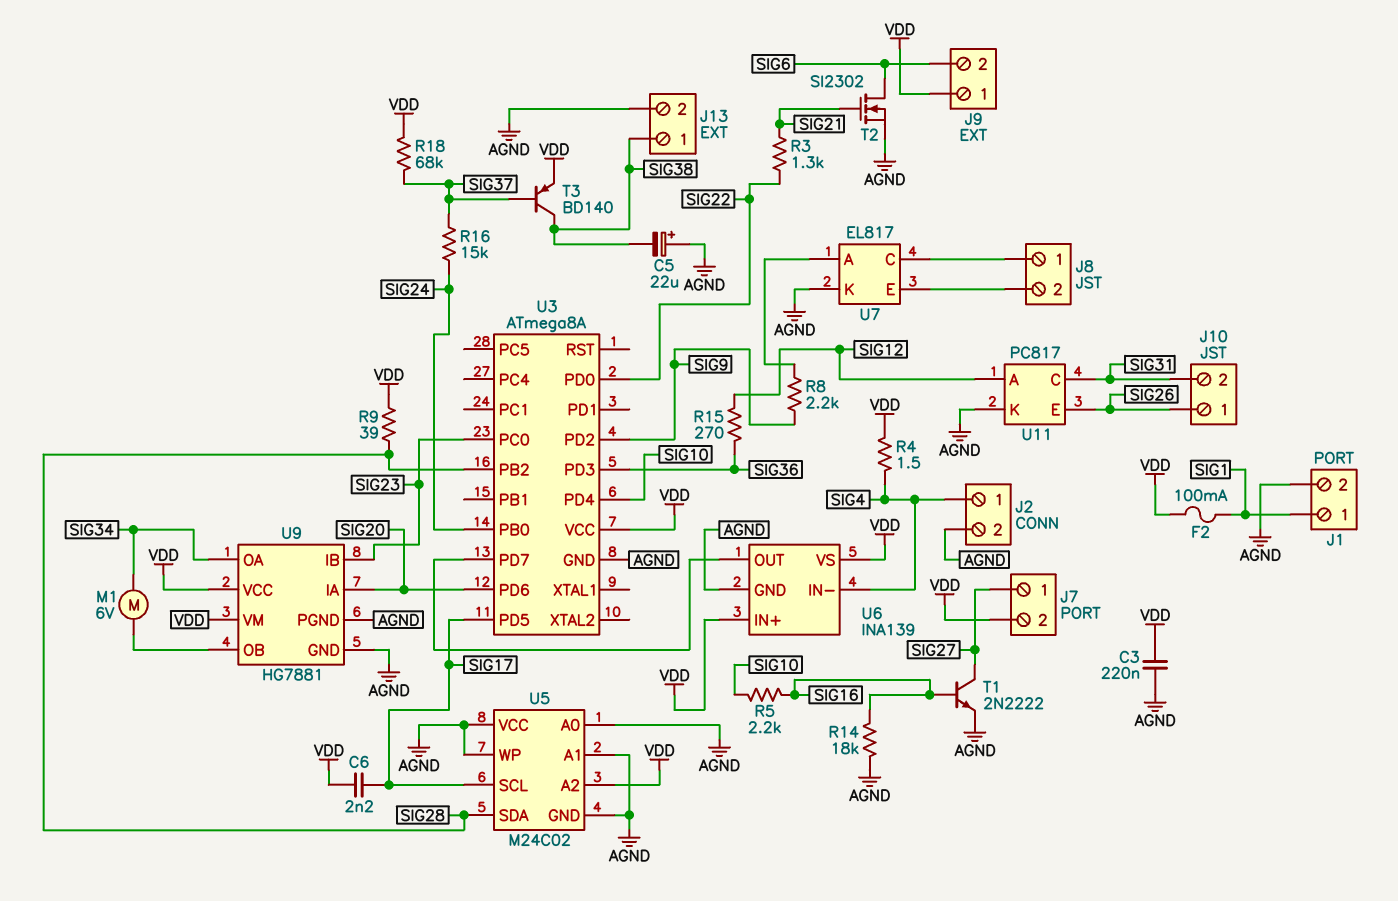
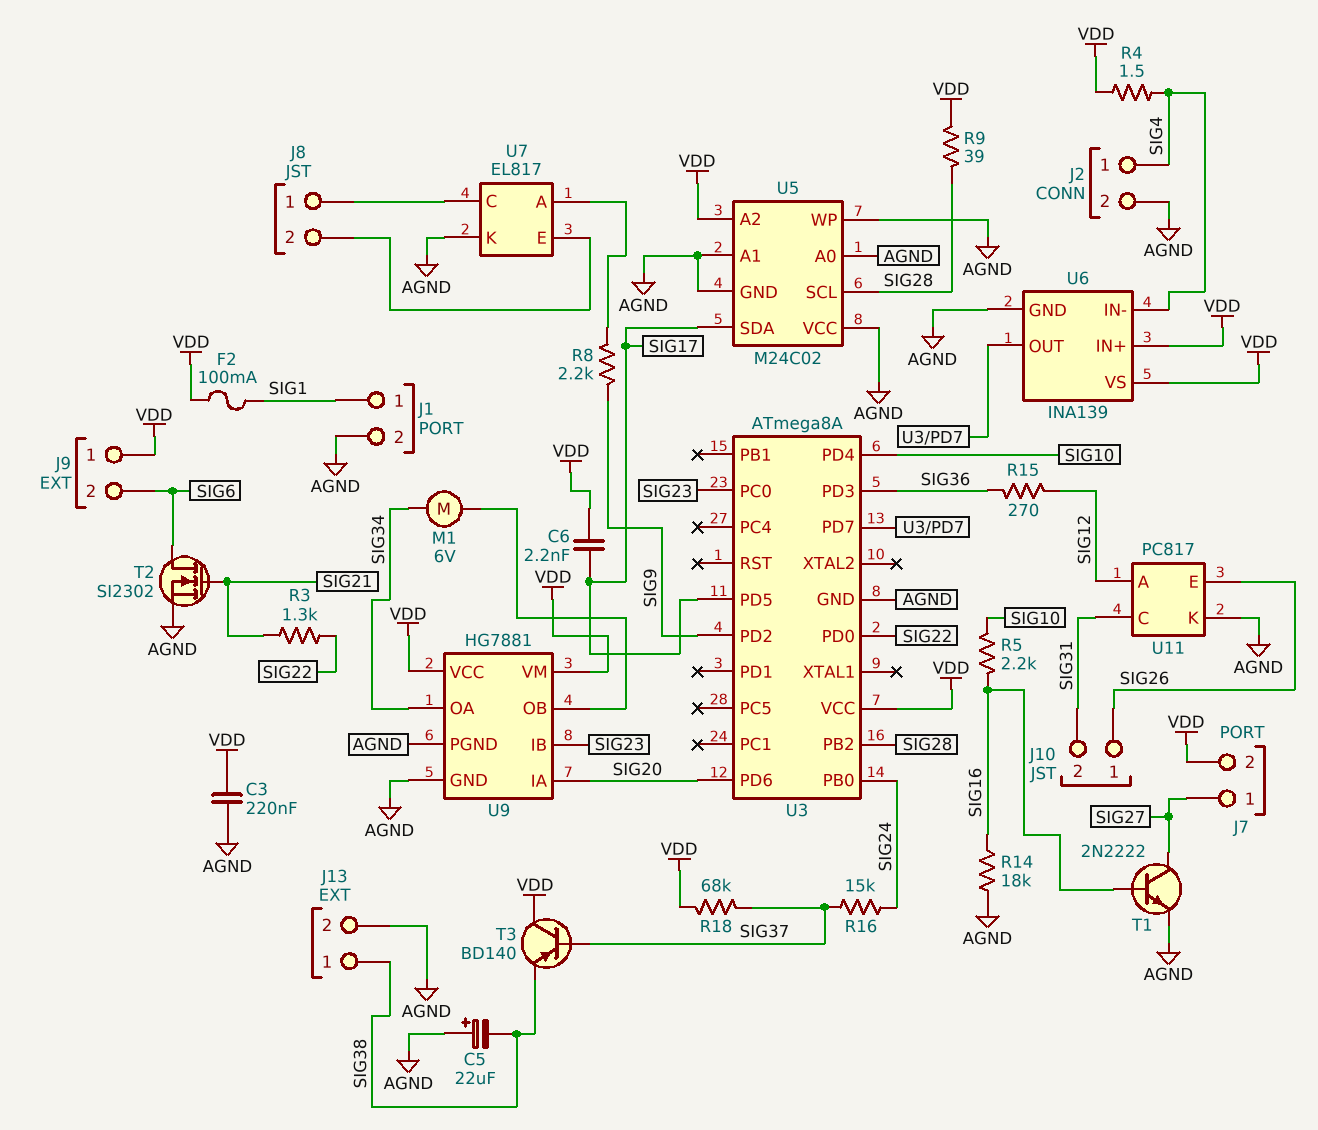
T3: PNP BD140 (B SIG37, C SIG38, E VDD) -> PNP BD140 (B SIG37, C VDD, E SIG38)
U5 pin SCL: SIG17 -> SIG28
U5 pin SDA: SIG28 -> SIG17

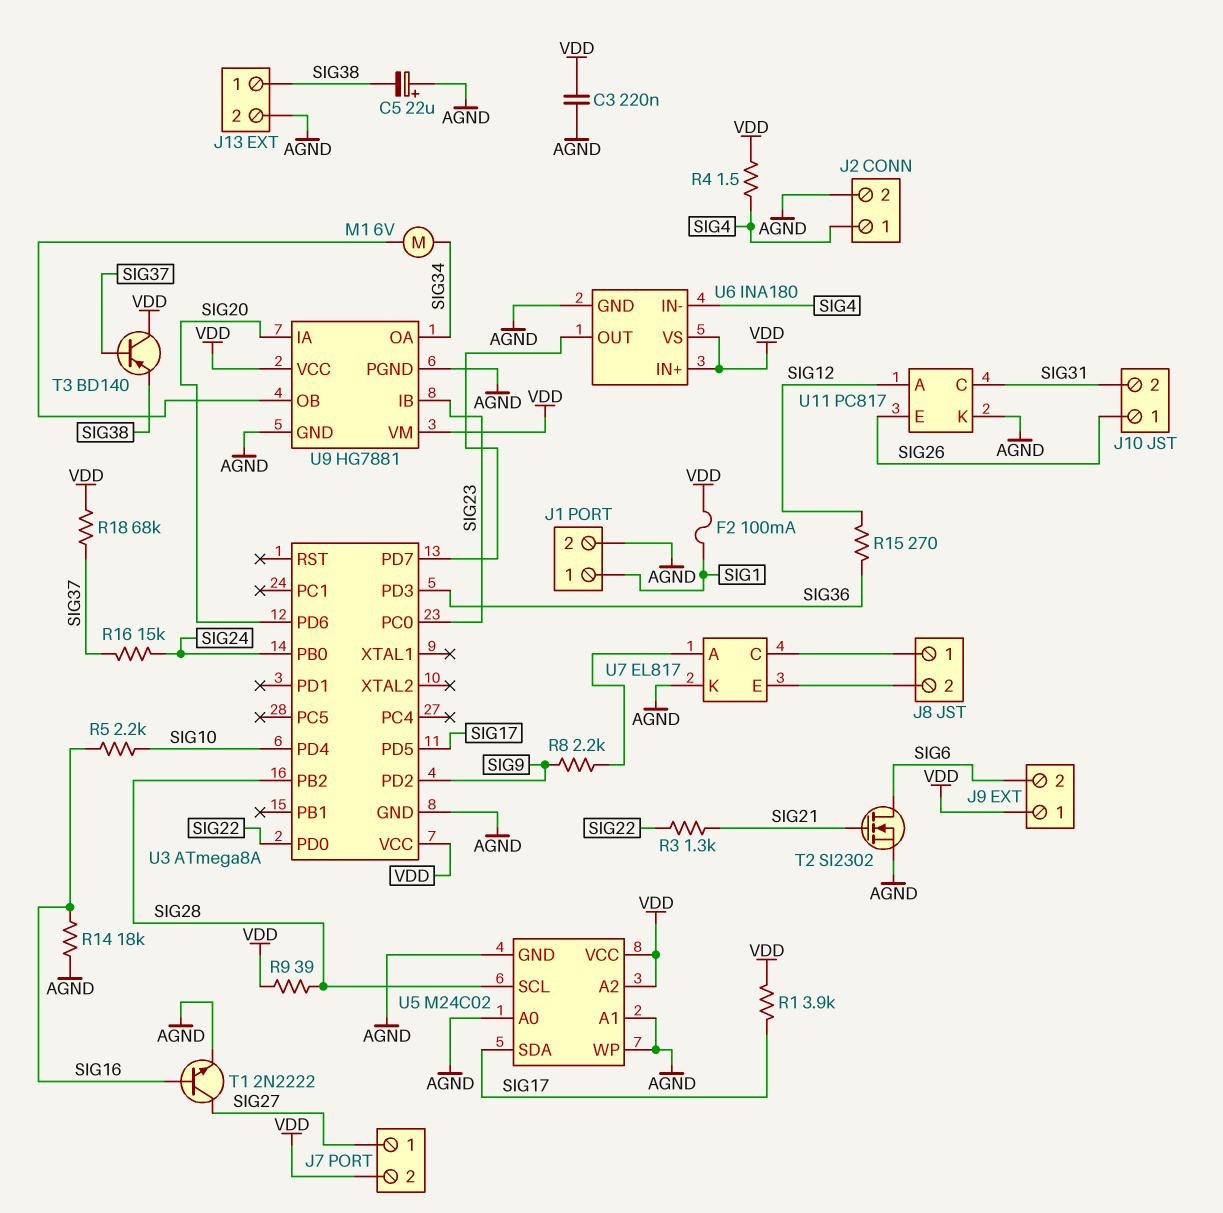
C6: 2.2nF (SIG17, VDD) -> none
R1: none -> 3.9k (SIG17, VDD)
U5 pin VCC: AGND -> VDD
U6: INA139 -> INA180

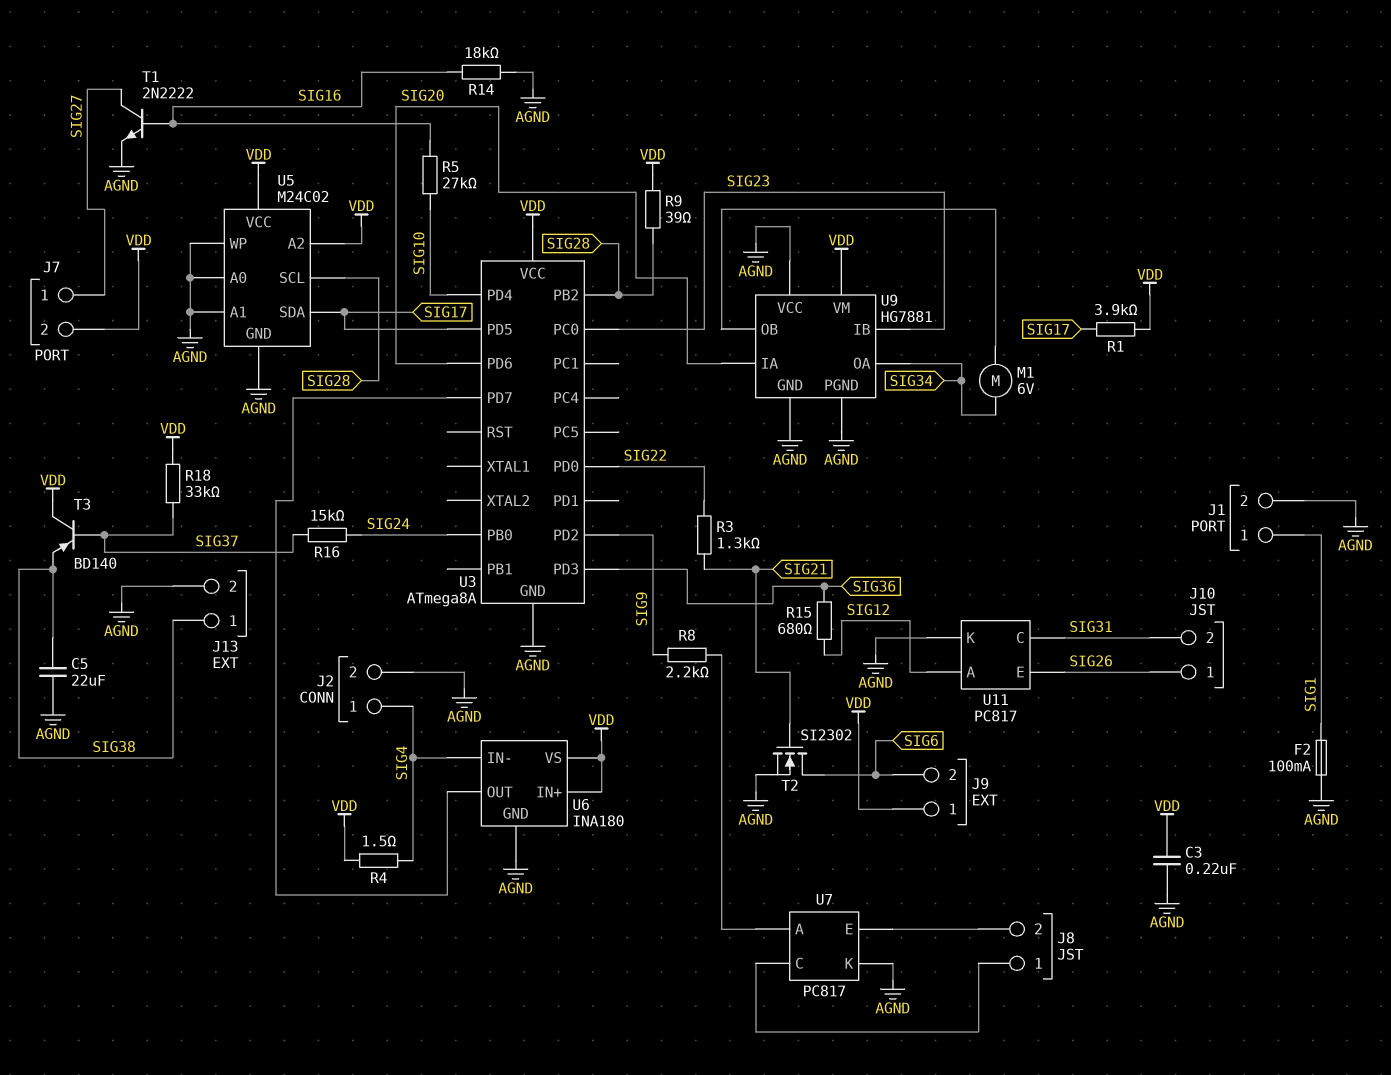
C5: 22uF (plus AGND, minus SIG38) -> 22uF (AGND, SIG38)
F2: 100mA (SIG1, VDD) -> 100mA (AGND, SIG1)
R5: 2.2k (SIG10, SIG16) -> 27k (SIG10, SIG16)
R15: 270 (SIG12, SIG36) -> 680 (SIG12, SIG36)
R18: 68k (SIG37, VDD) -> 33k (SIG37, VDD)
U7: EL817 -> PC817
U9 pin VCC: VDD -> AGND

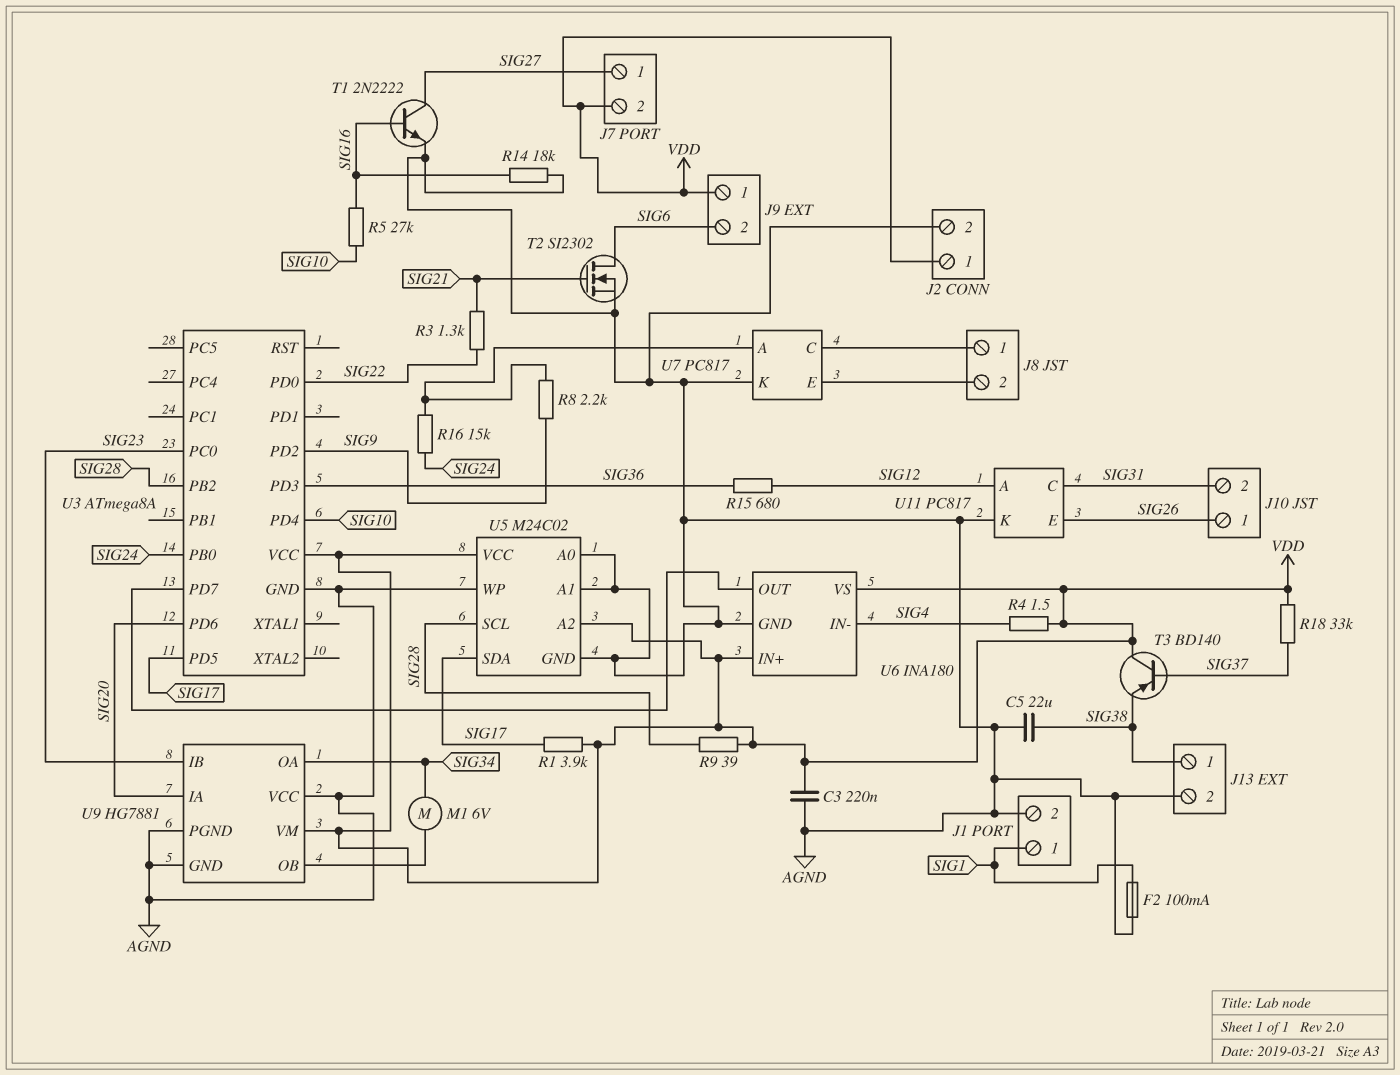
J2 pin 1: SIG4 -> VDD
R16: 15k (SIG24, SIG37) -> 15k (SIG24, U7/A)

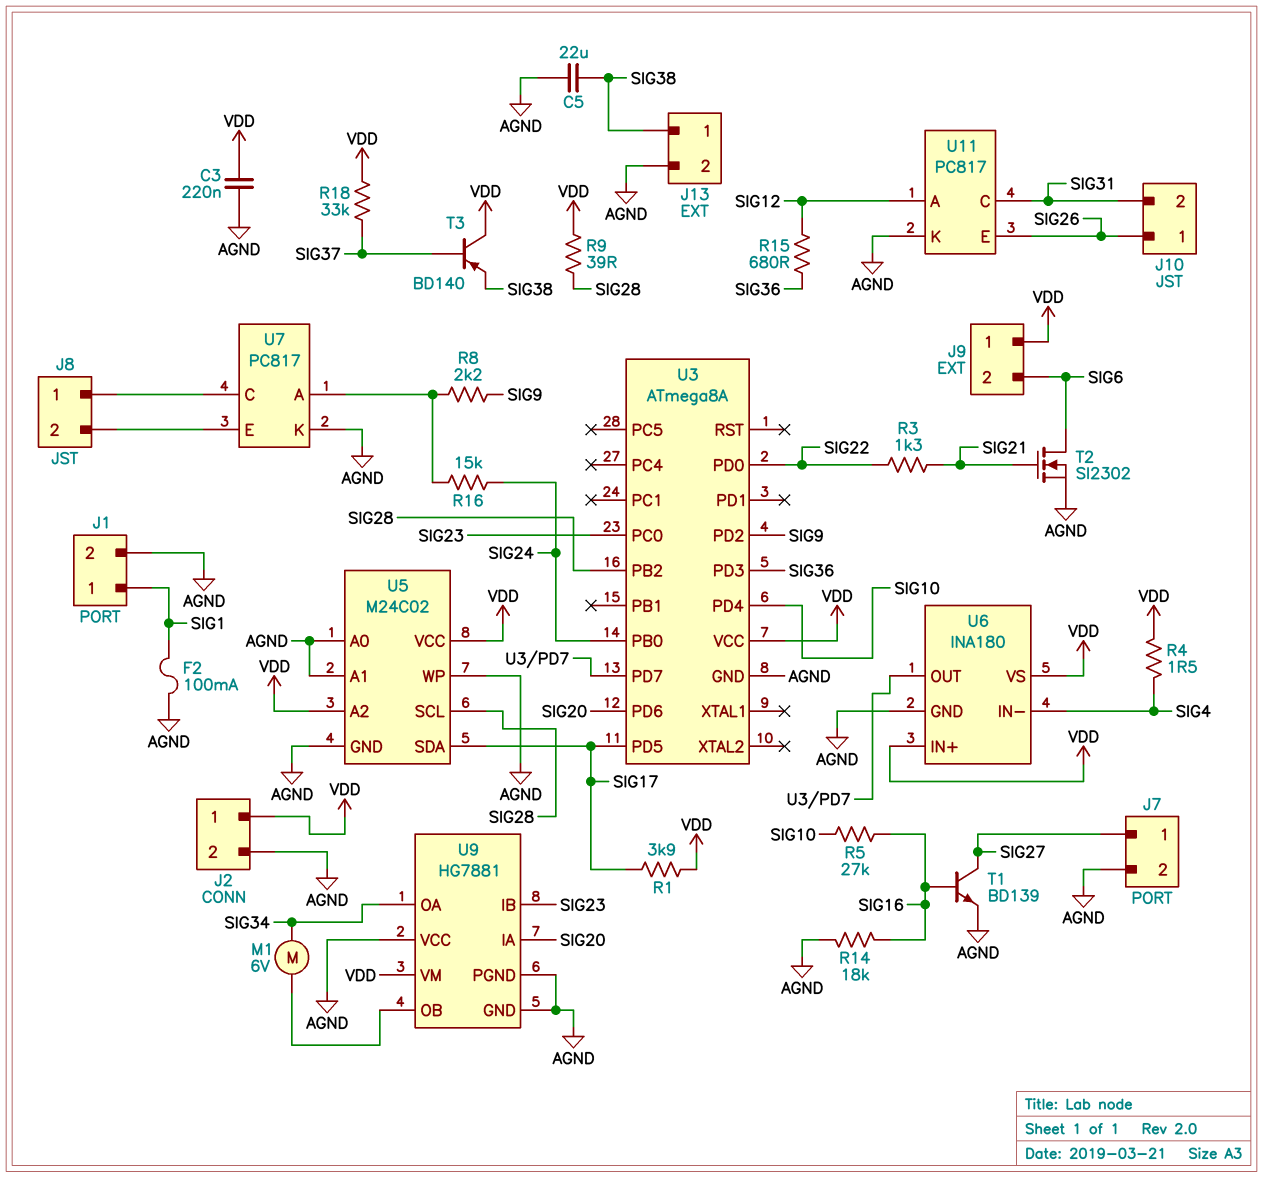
J7 pin 2: VDD -> AGND
T1: NPN 2N2222 (B SIG16, C SIG27, E AGND) -> NPN BD139 (B SIG16, C SIG27, E AGND)

